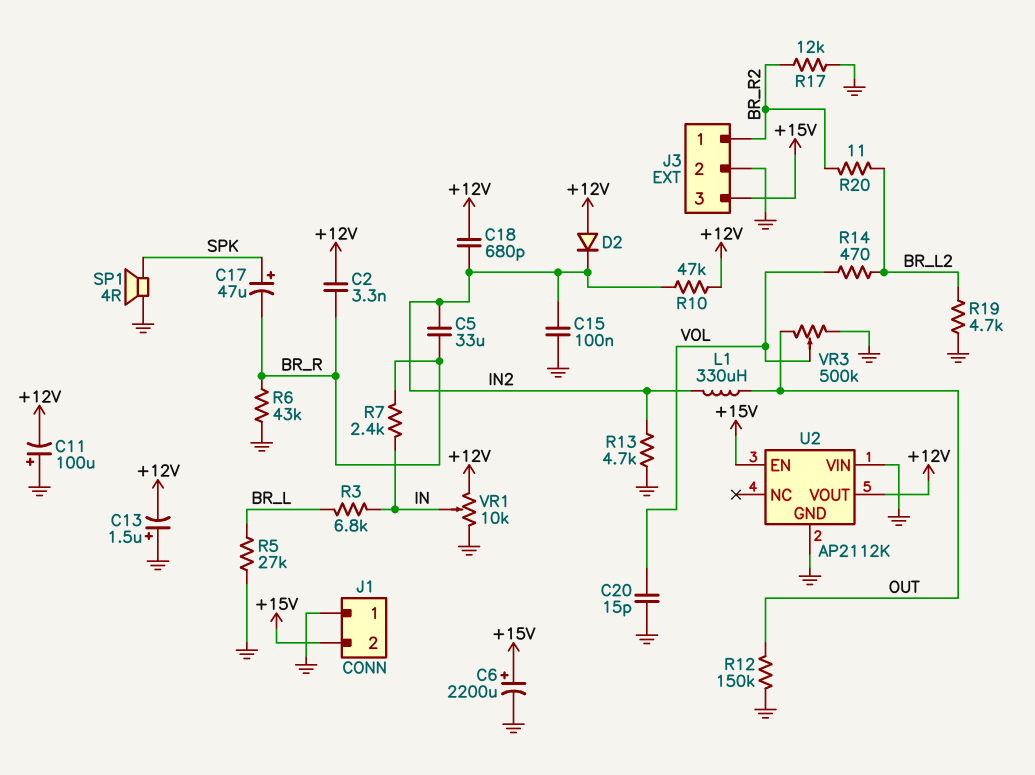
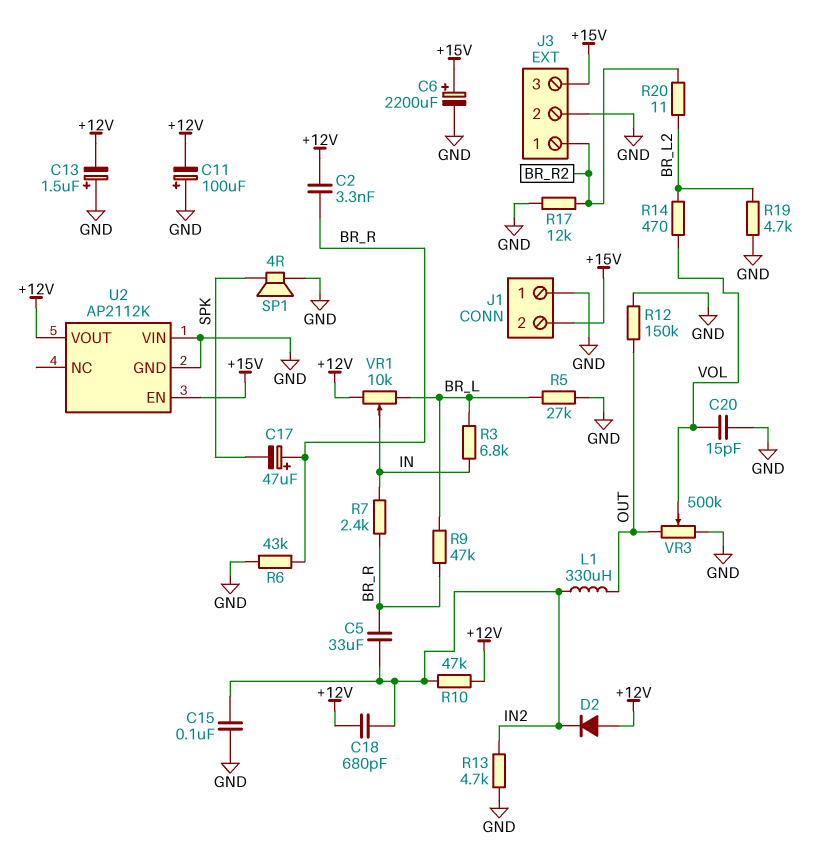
C17: 47uF (plus SPK, minus BR_R) -> 47uF (plus BR_R, minus SPK)
R9: none -> 47k (BR_L, BR_R)
VR1: 10k (+12V, GND, wiper IN) -> 10k (+12V, BR_L, wiper IN)

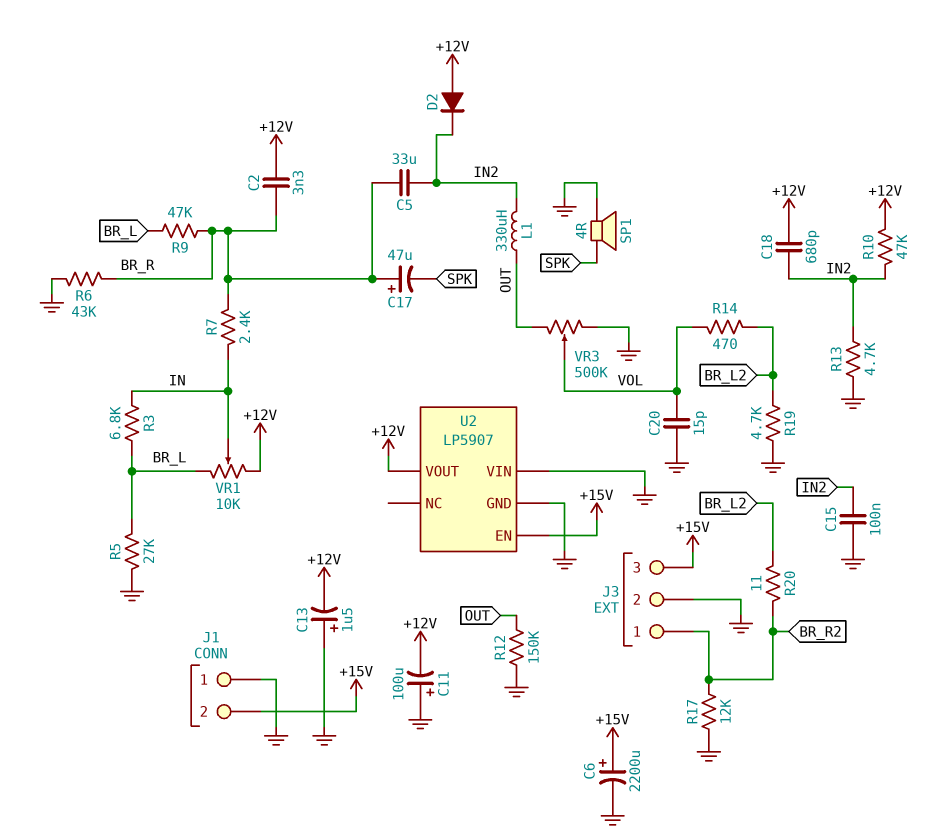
U2: AP2112K -> LP5907

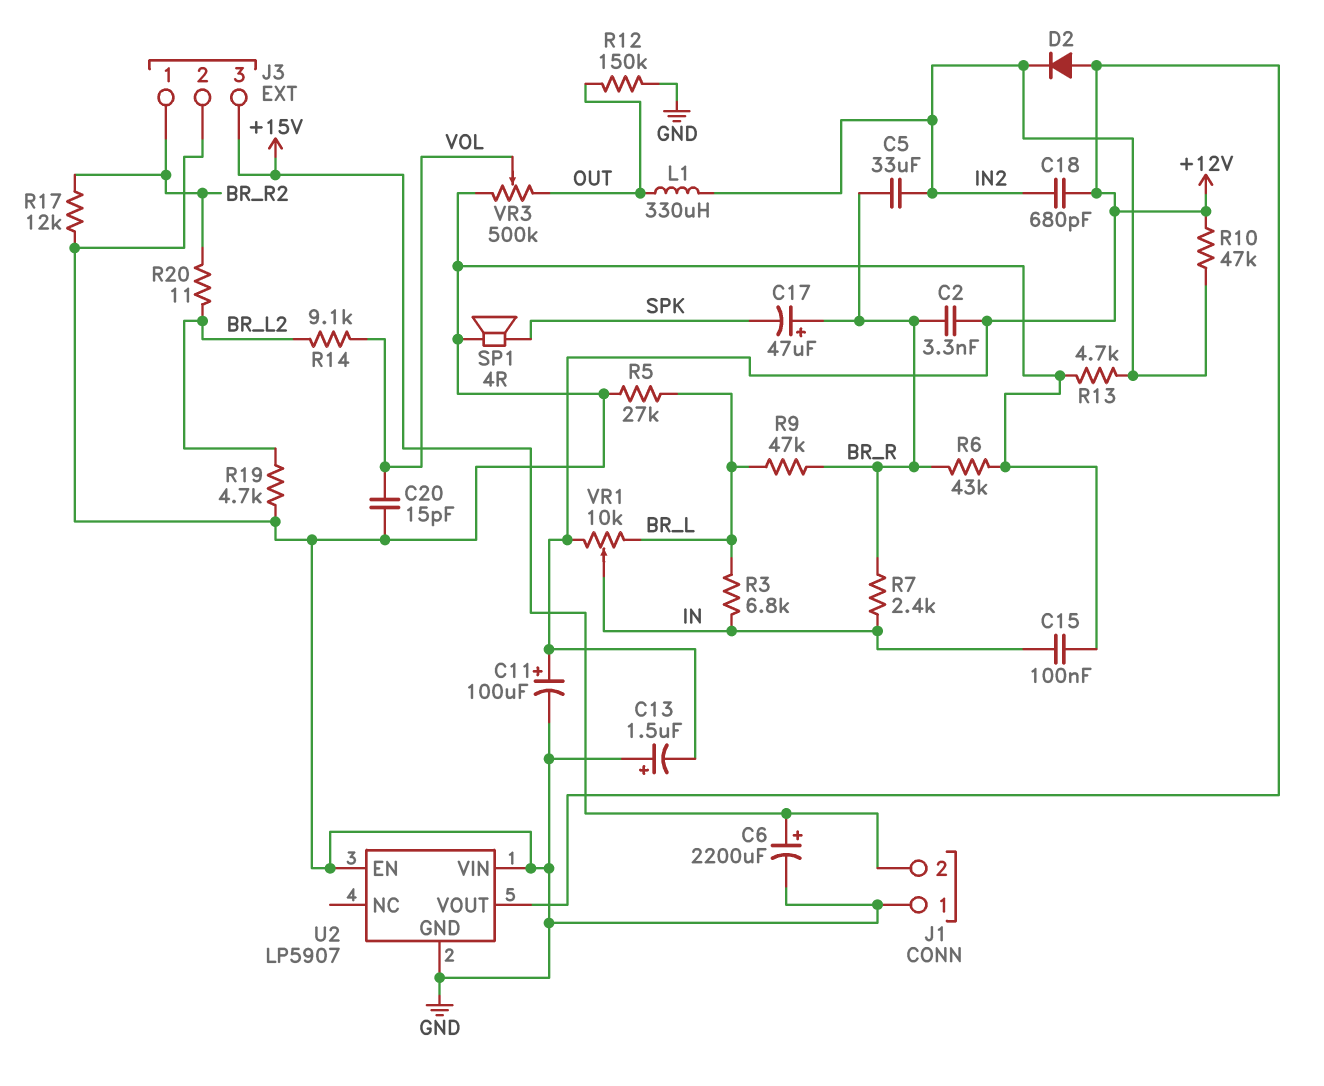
C11: 100uF (plus GND, minus +12V) -> 100uF (plus +12V, minus GND)
C15: 100nF (GND, IN2) -> 100nF (GND, IN)
R14: 470 (BR_L2, VOL) -> 9.1k (BR_L2, VOL)
U2 pin EN: +15V -> GND

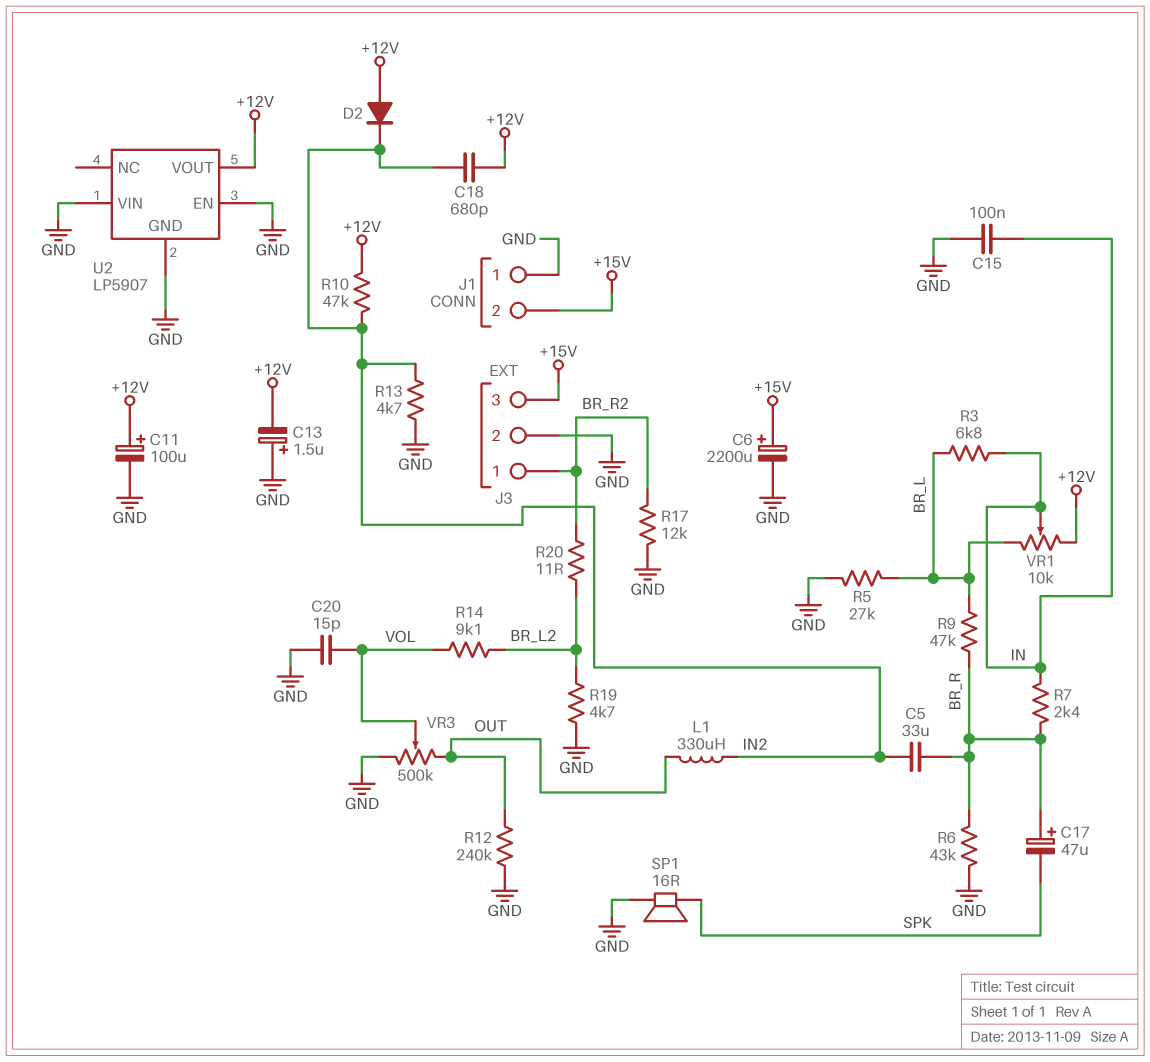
C2: 3.3nF (+12V, BR_R) -> none
R12: 150k (GND, OUT) -> 240k (GND, OUT)
SP1: speaker 4R (GND, SPK) -> speaker 16R (GND, SPK)

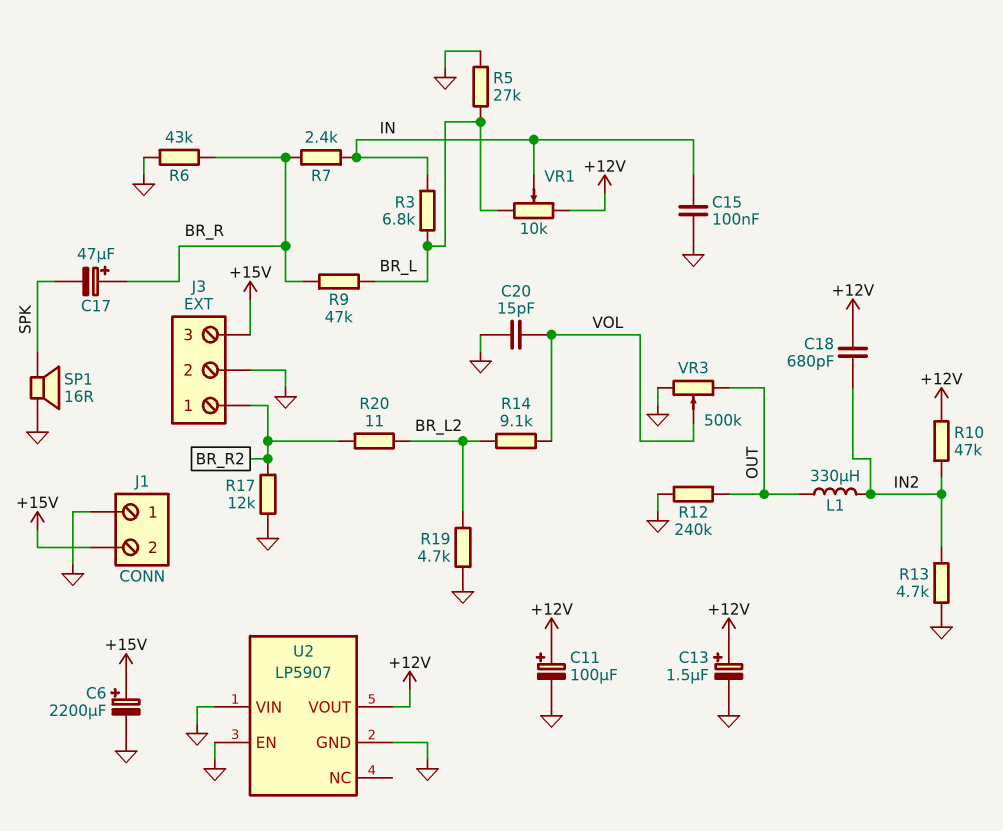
C5: 33uF (BR_R, IN2) -> none
C13: 1.5uF (plus GND, minus +12V) -> 1.5uF (plus +12V, minus GND)
D2: diode (A +12V, K IN2) -> none

